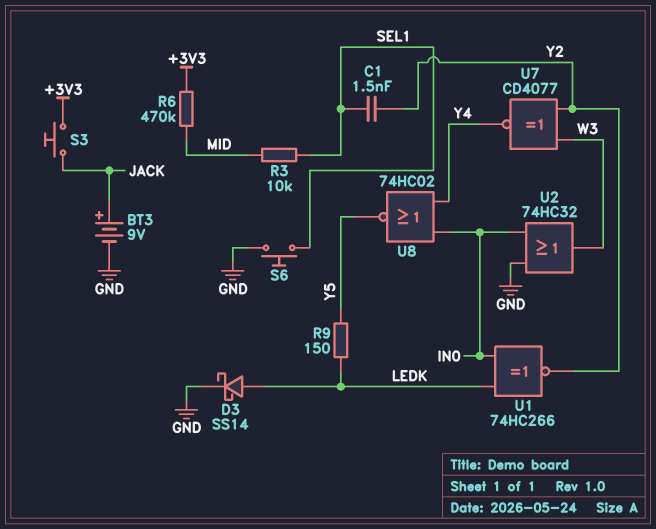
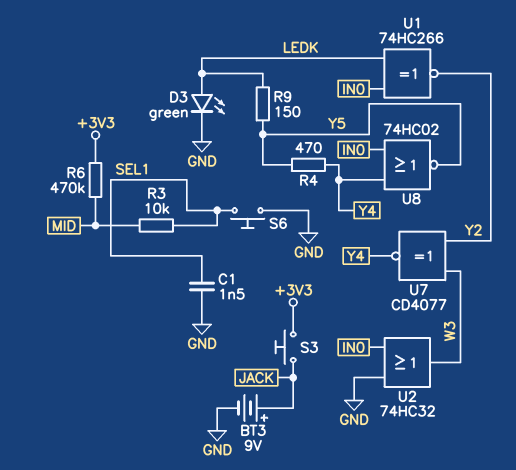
C1: 1.5nF (SEL1, Y2) -> 1.5nF (GND, SEL1)
D3: schottky SS14 (A LEDK, K GND) -> LED green (A LEDK, K GND)
R4: none -> 470 (Y4, Y5)

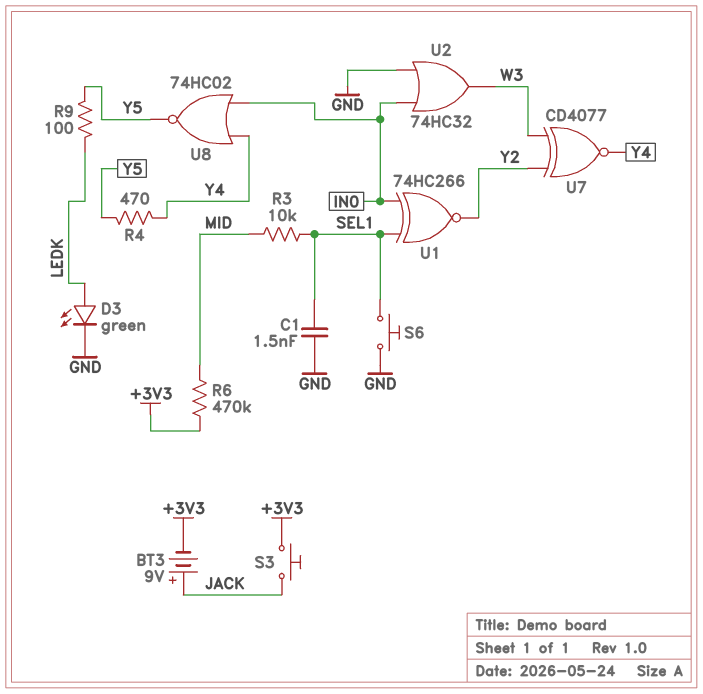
BT3: 9V (plus JACK, minus GND) -> 9V (plus JACK, minus +3V3)
R9: 150 (LEDK, Y5) -> 100 (LEDK, Y5)
U1: XNOR 74HC266 (in IN0, in LEDK, out Y2) -> XNOR 74HC266 (in IN0, in SEL1, out Y2)

